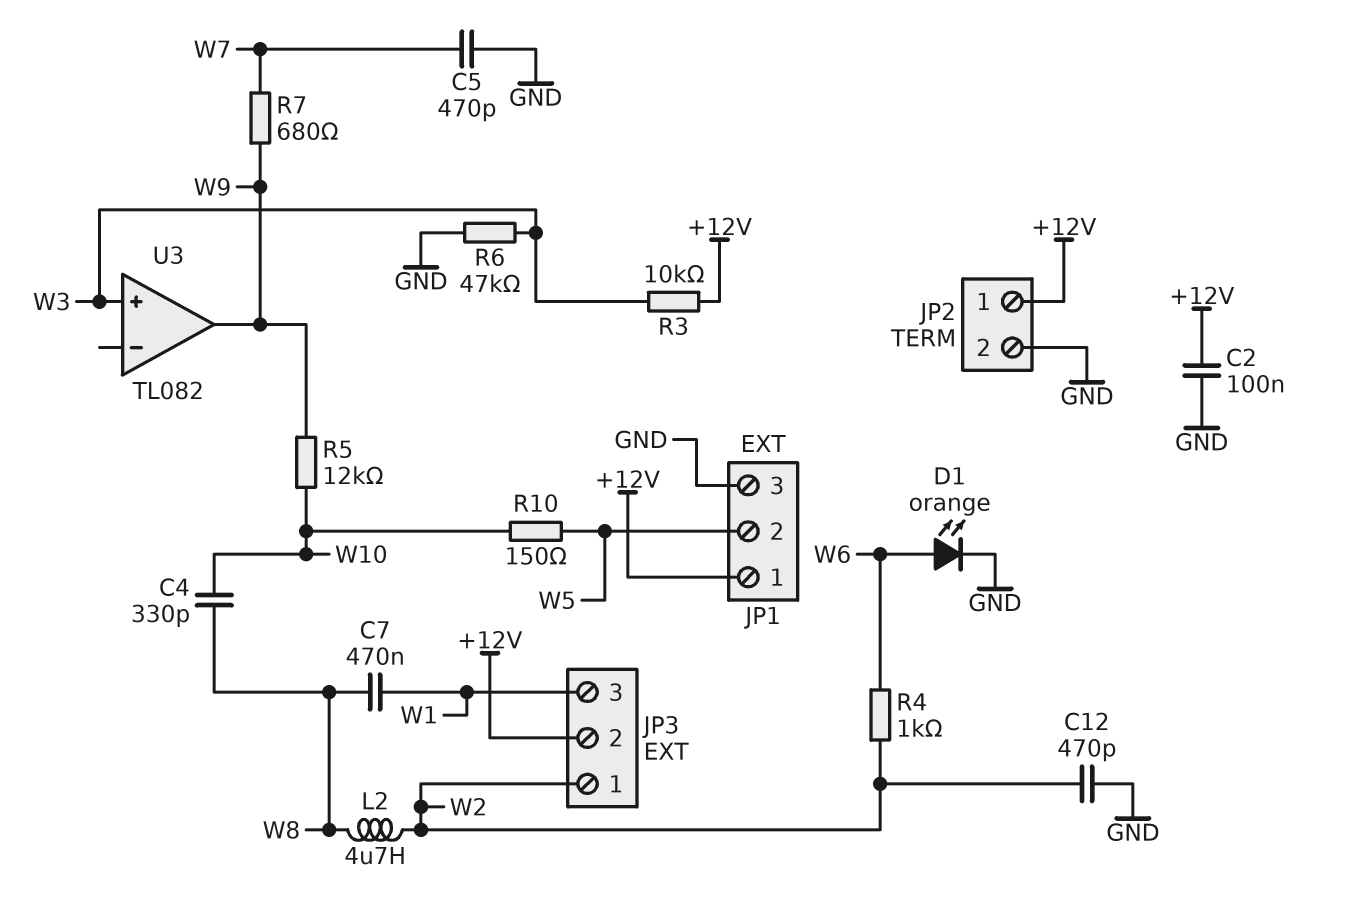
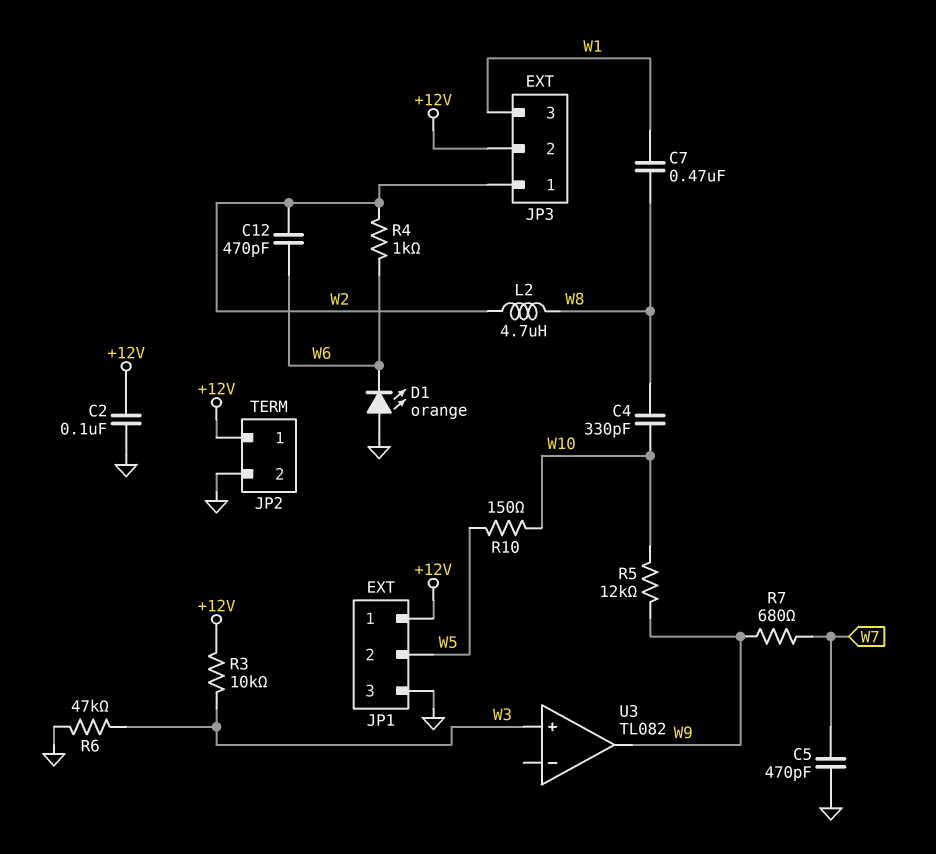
C12: 470pF (GND, W2) -> 470pF (W2, W6)
D1: LED orange (A W6, K GND) -> LED orange (A GND, K W6)

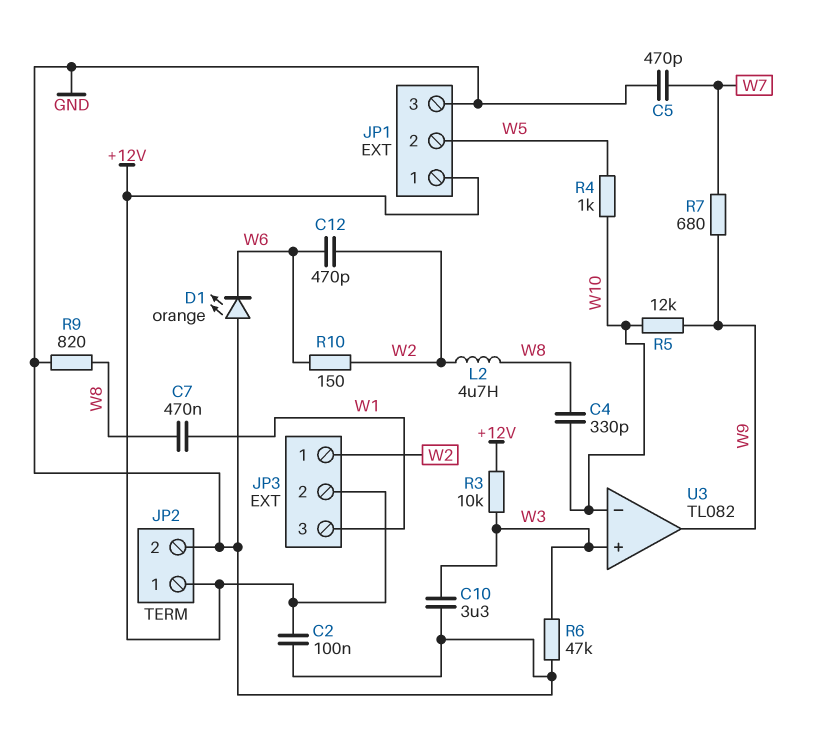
C10: none -> 3.3uF (GND, W3)
R4: 1k (W2, W6) -> 1k (W5, W10)
R9: none -> 820 (GND, W8)
R10: 150 (W5, W10) -> 150 (W2, W6)
U3 pin in-: none -> W10

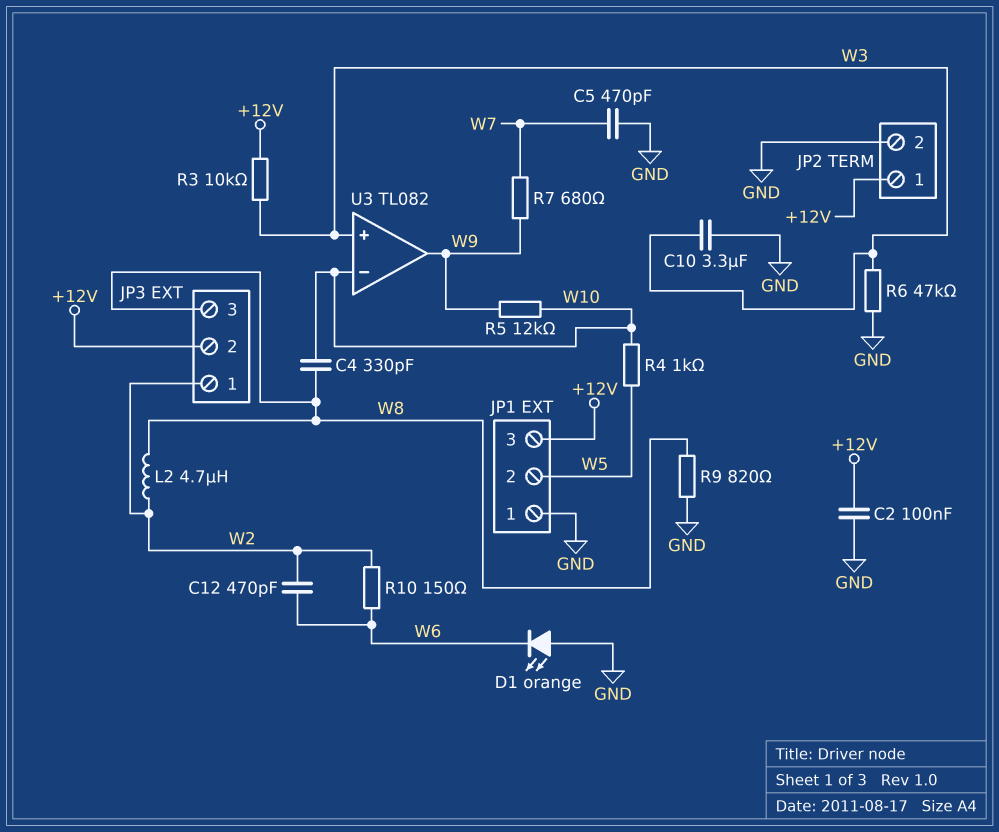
C7: 470nF (W1, W8) -> none
JP1 pin 1: +12V -> GND
JP1 pin 3: GND -> +12V
JP3 pin 3: W1 -> W8

